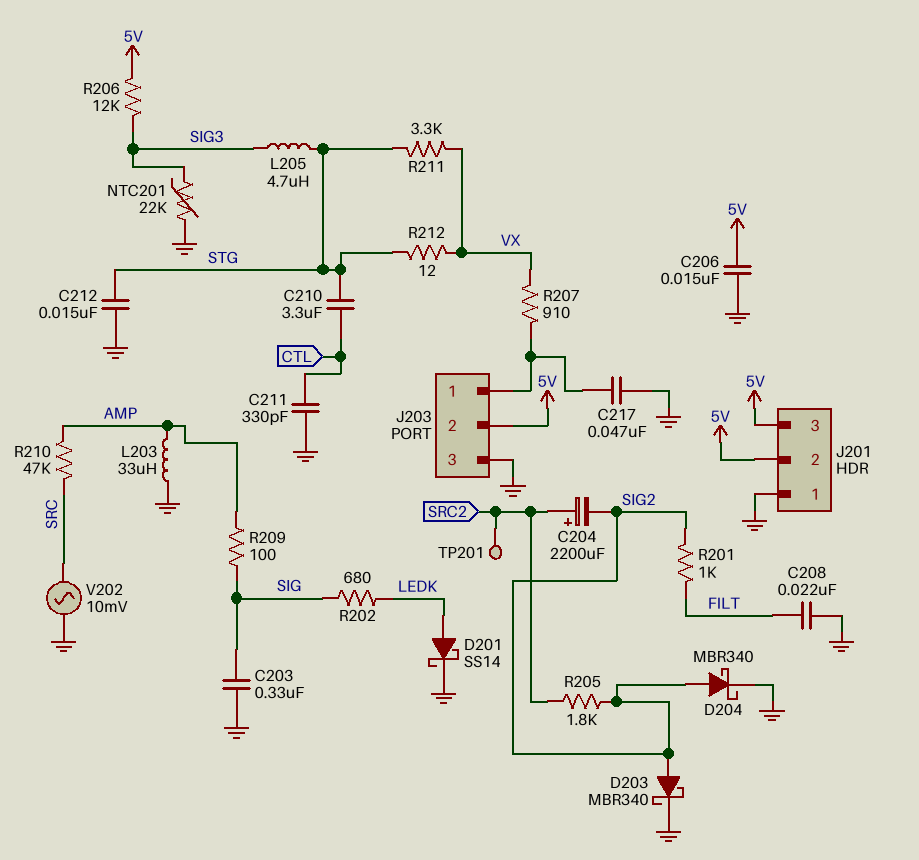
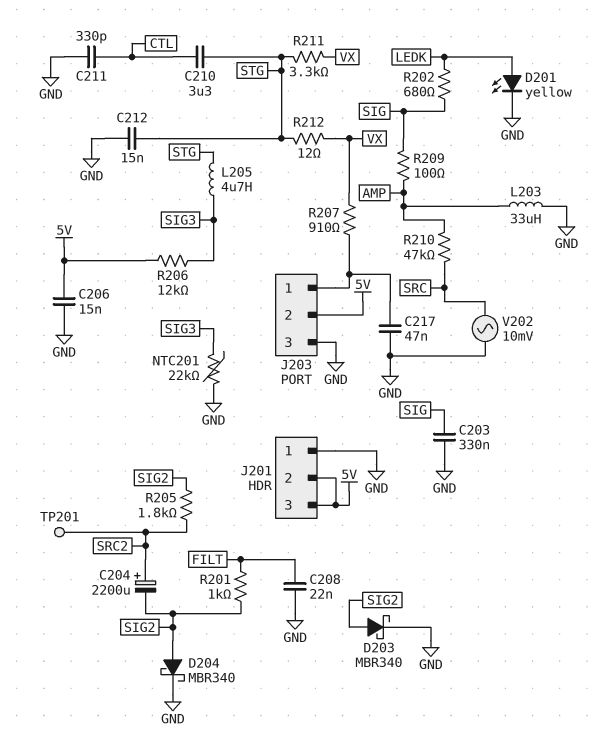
D201: schottky SS14 (A LEDK, K GND) -> LED yellow (A LEDK, K GND)

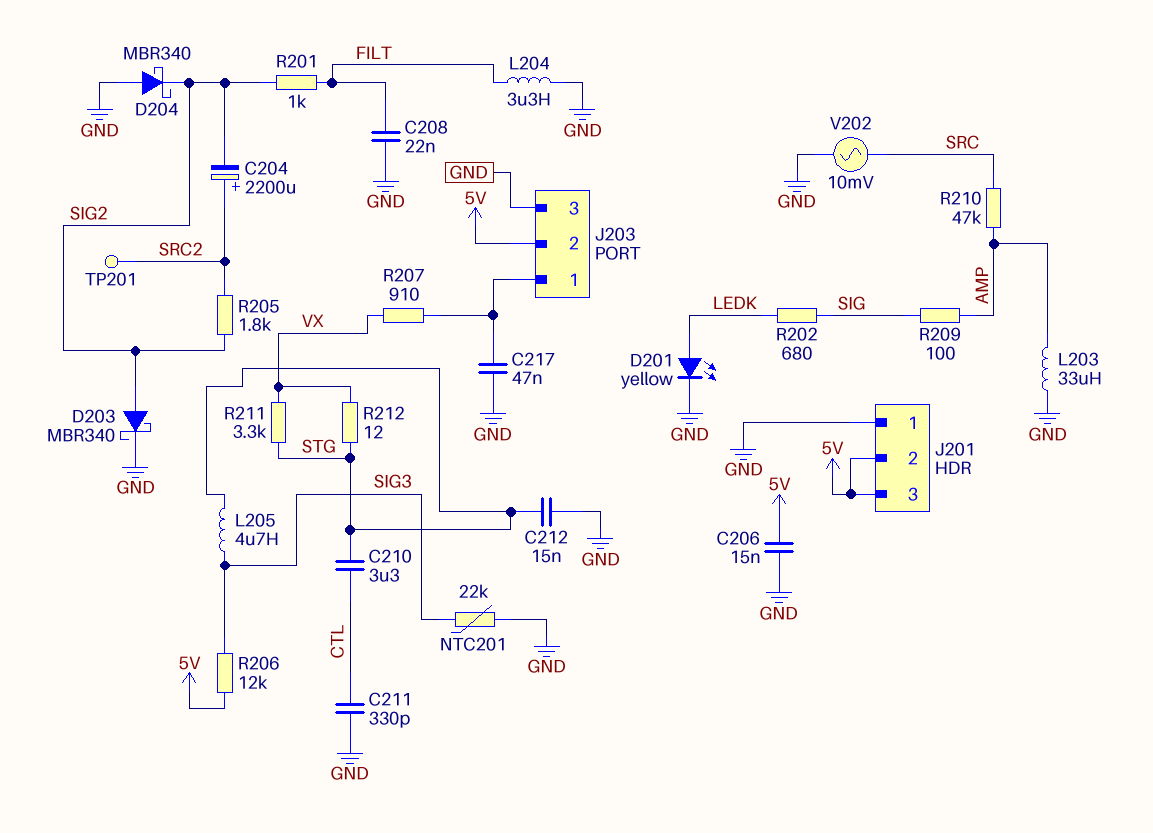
C203: 330nF (GND, SIG) -> none
D204: schottky MBR340 (A SIG2, K GND) -> schottky MBR340 (A GND, K SIG2)
L204: none -> 3.3uH (FILT, GND)

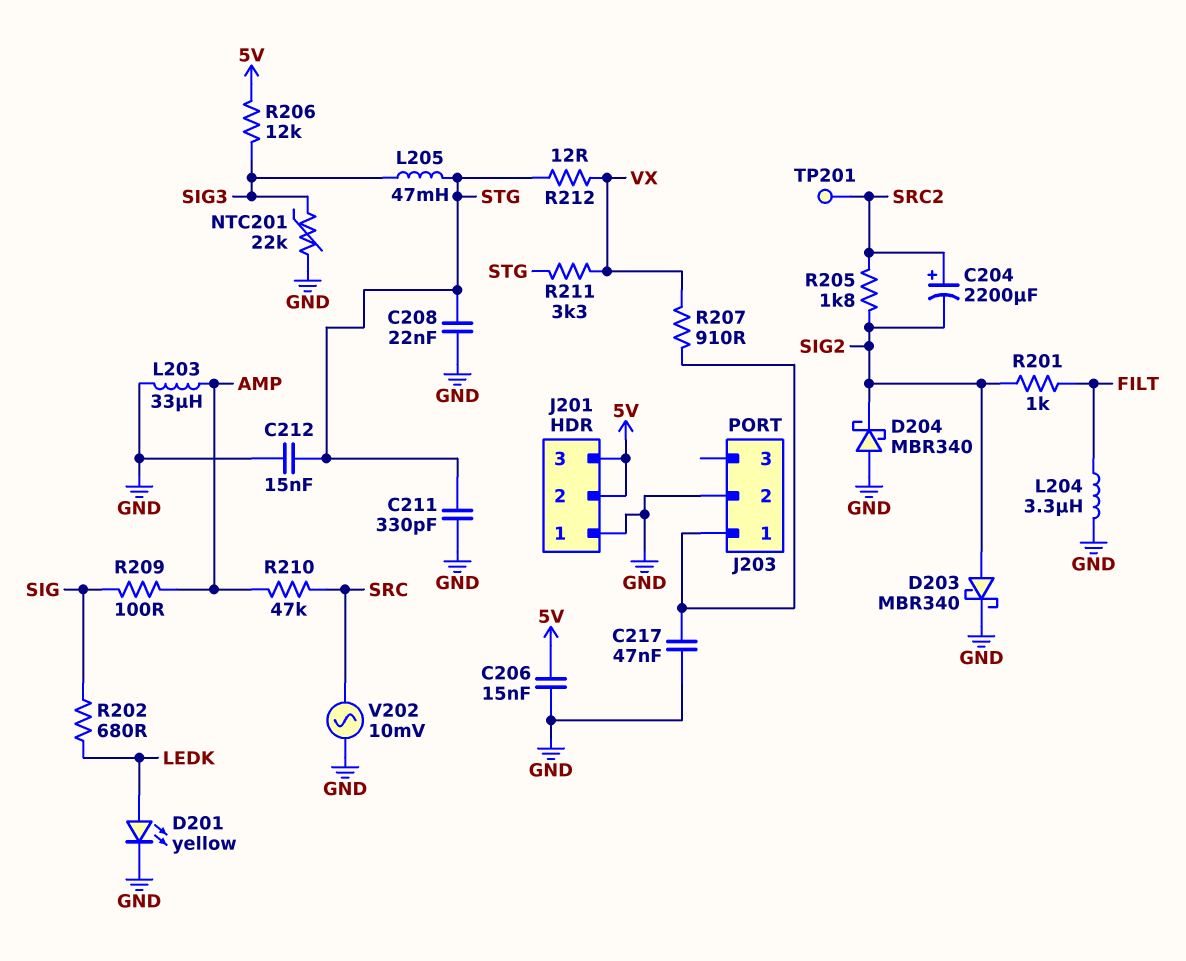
C208: 22nF (FILT, GND) -> 22nF (GND, STG)
C210: 3.3uF (CTL, STG) -> none
C211: 330pF (CTL, GND) -> 330pF (GND, STG)
J203 pin 2: 5V -> GND
J203 pin 3: GND -> none
L205: 4.7uH (SIG3, STG) -> 47mH (SIG3, STG)

